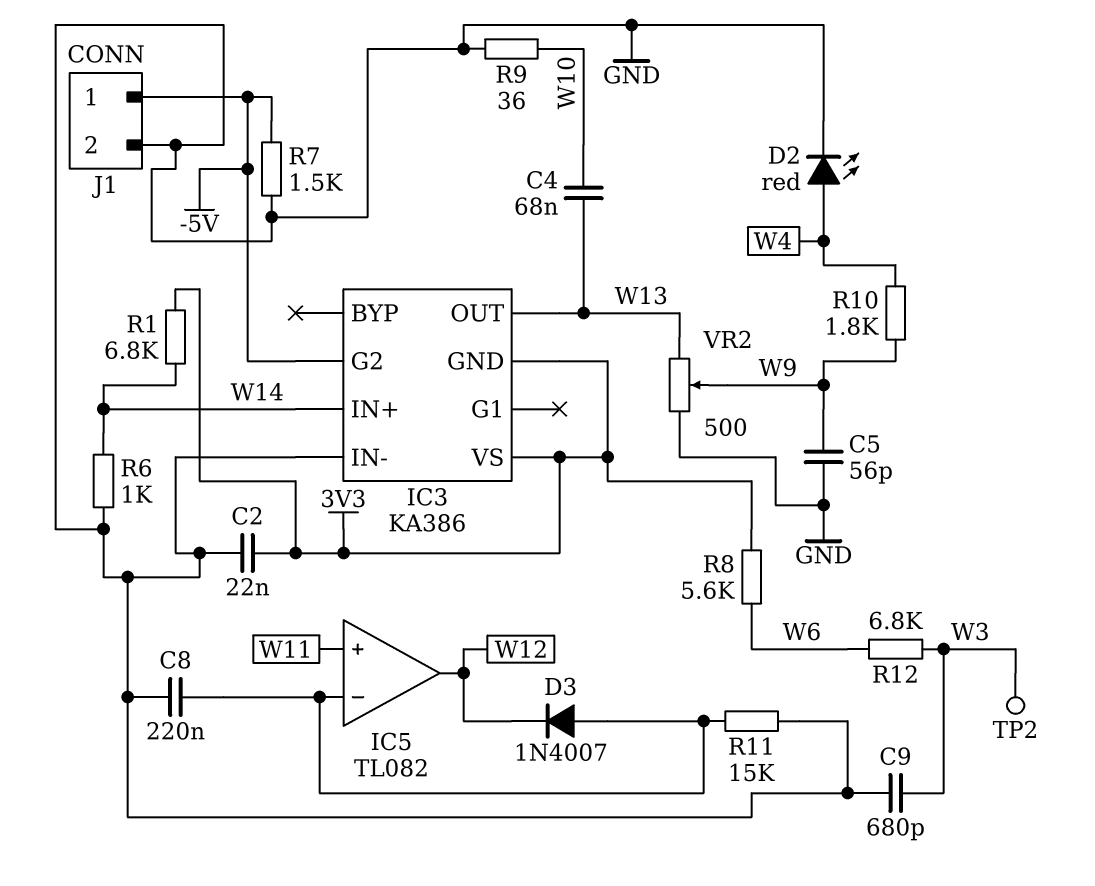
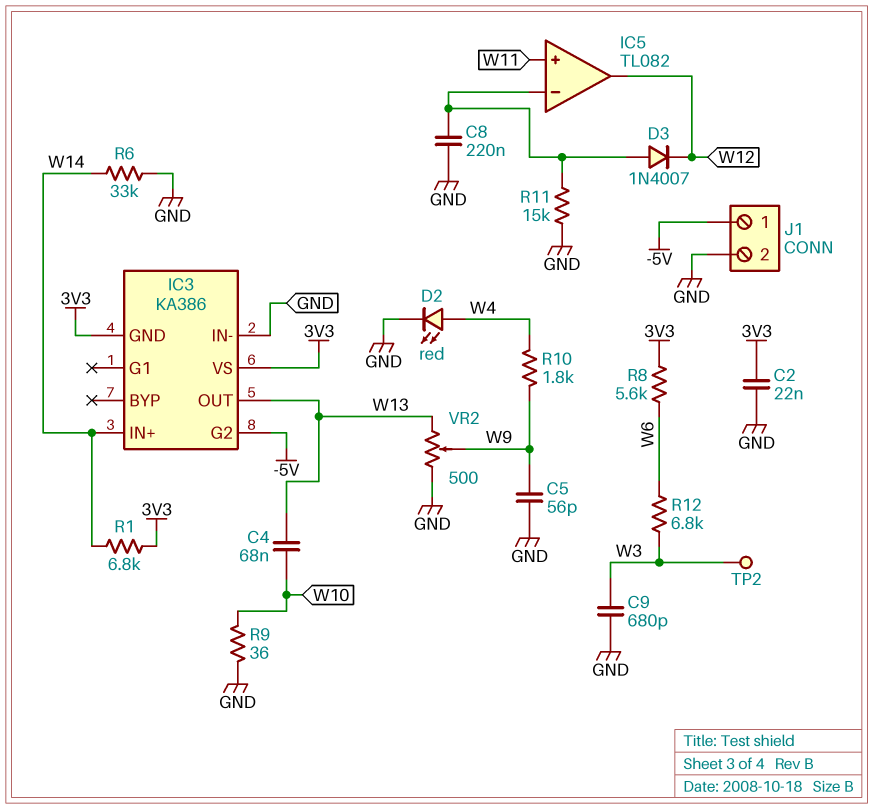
R6: 1k (GND, W14) -> 33k (GND, W14)
R7: 1.5k (-5V, GND) -> none

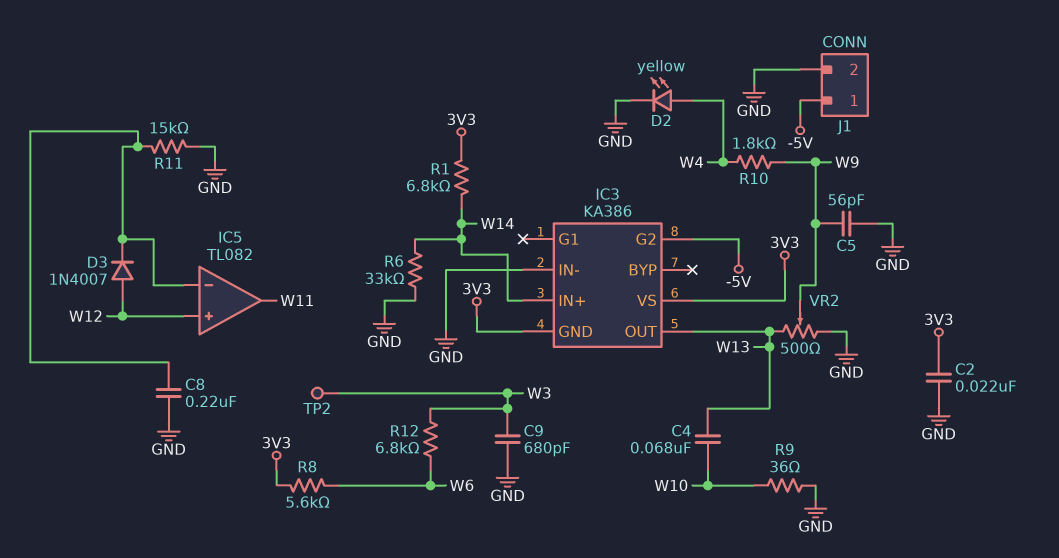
D2: LED red (A W4, K GND) -> LED yellow (A W4, K GND)
D3: diode 1N4007 (A IC5/in-, K W12) -> diode 1N4007 (A W12, K IC5/in-)
IC5 pin in+: W11 -> W12
IC5 pin out: W12 -> W11

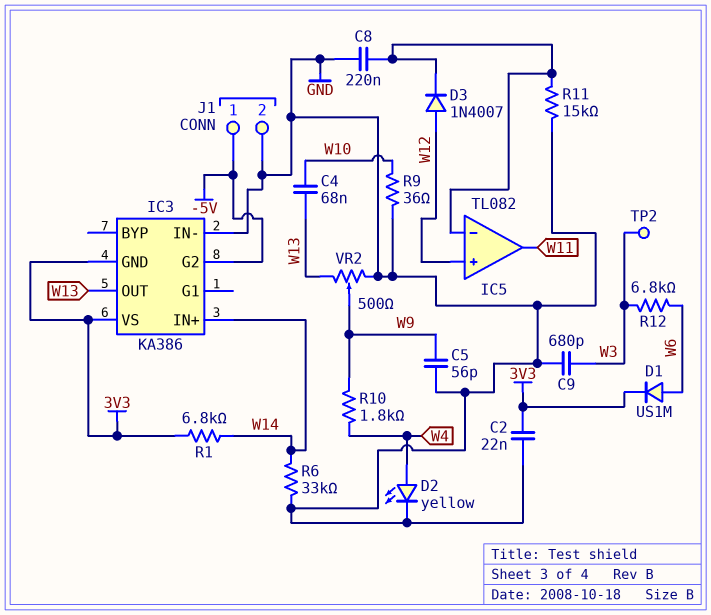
D1: none -> diode US1M (A W6, K 3V3)
R8: 5.6k (3V3, W6) -> none

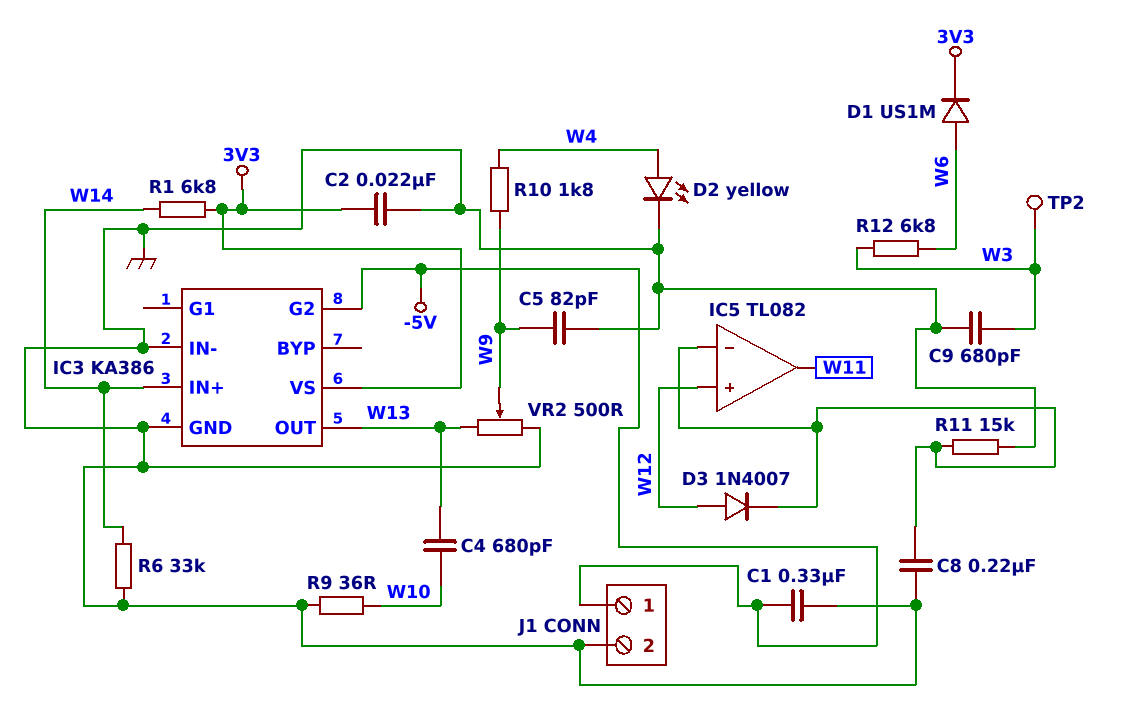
C1: none -> 330nF (-5V, GND)
C4: 68nF (W10, W13) -> 680pF (W10, W13)
C5: 56pF (GND, W9) -> 82pF (GND, W9)
IC3 pin GND: 3V3 -> GND

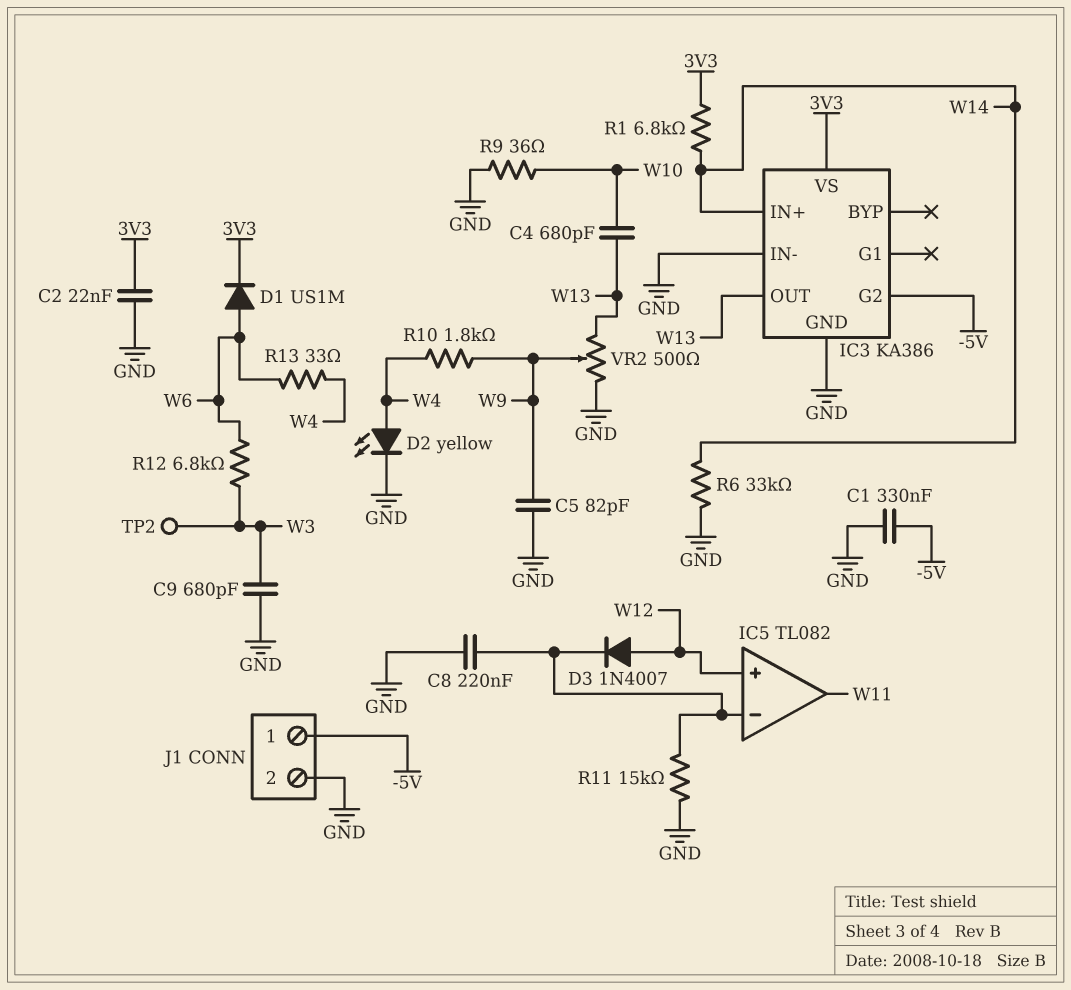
R13: none -> 33 (W4, W6)

